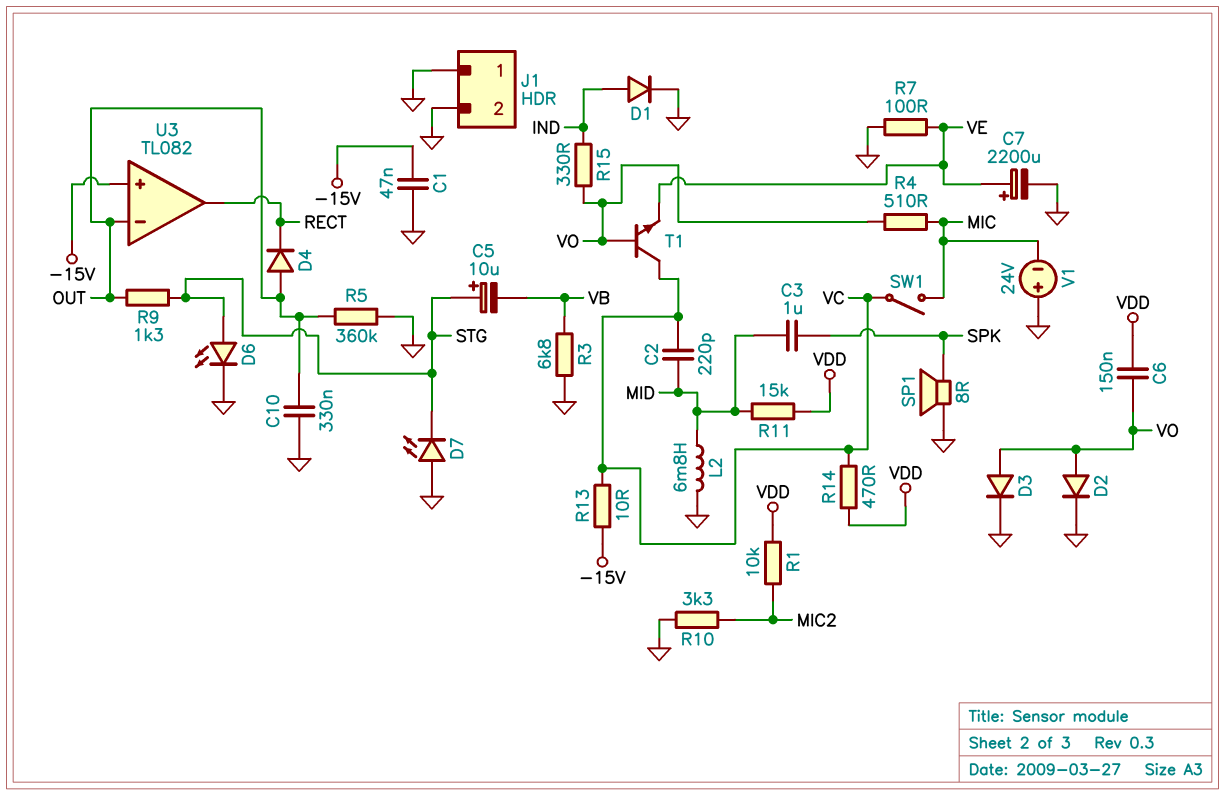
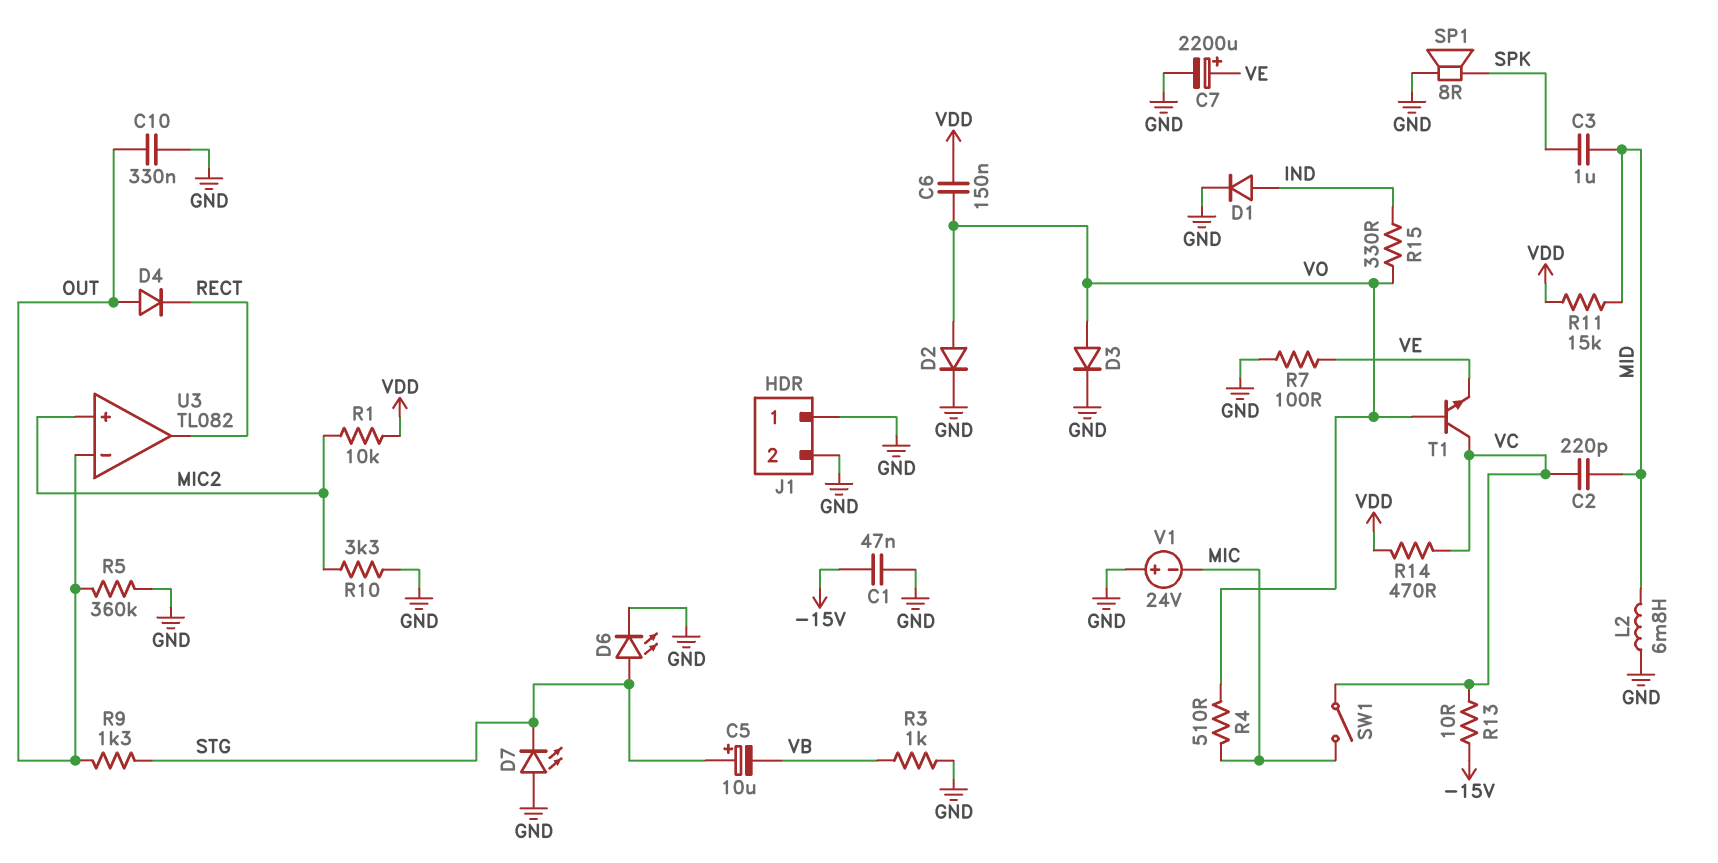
R3: 6.8k (GND, VB) -> 1k (GND, VB)
U3 pin in+: -15V -> MIC2

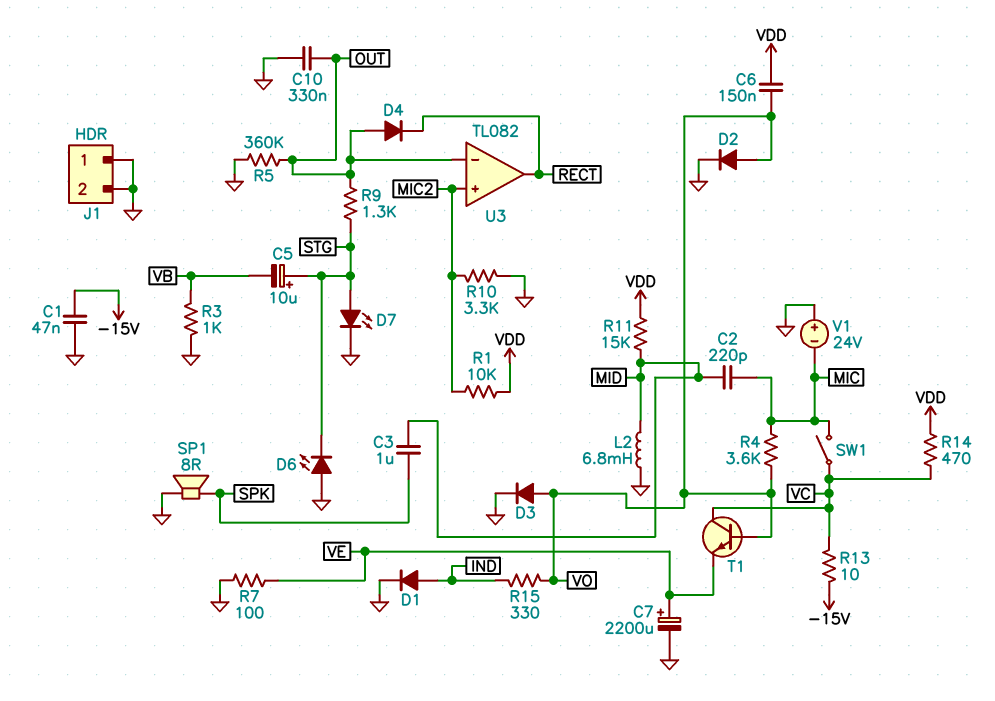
C2: 220pF (MID, VC) -> 220pF (MIC, MID)
D6: LED (A STG, K GND) -> LED (A GND, K STG)
D7: LED (A GND, K STG) -> LED (A STG, K GND)
R4: 510 (MIC, VO) -> 3.6k (MIC, VO)

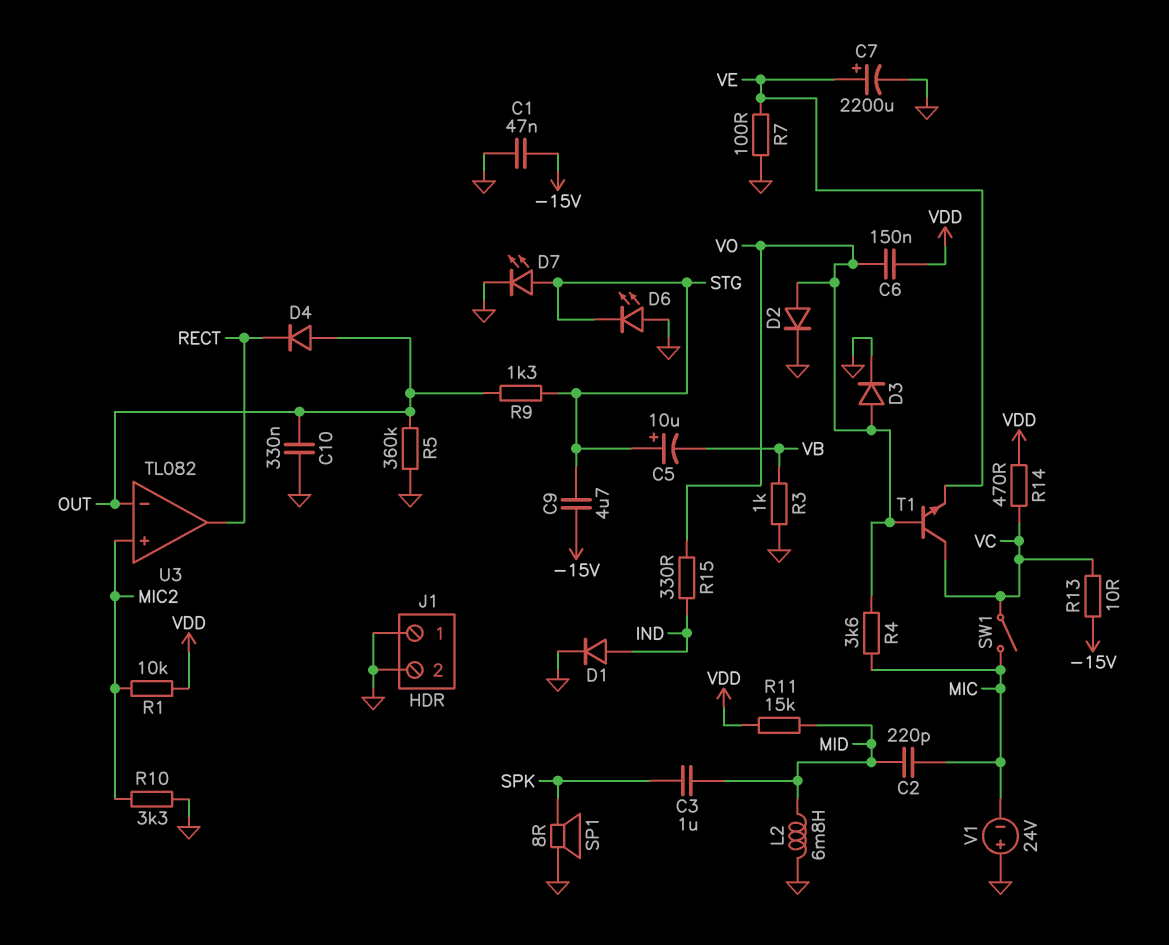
C9: none -> 4.7uF (-15V, STG)

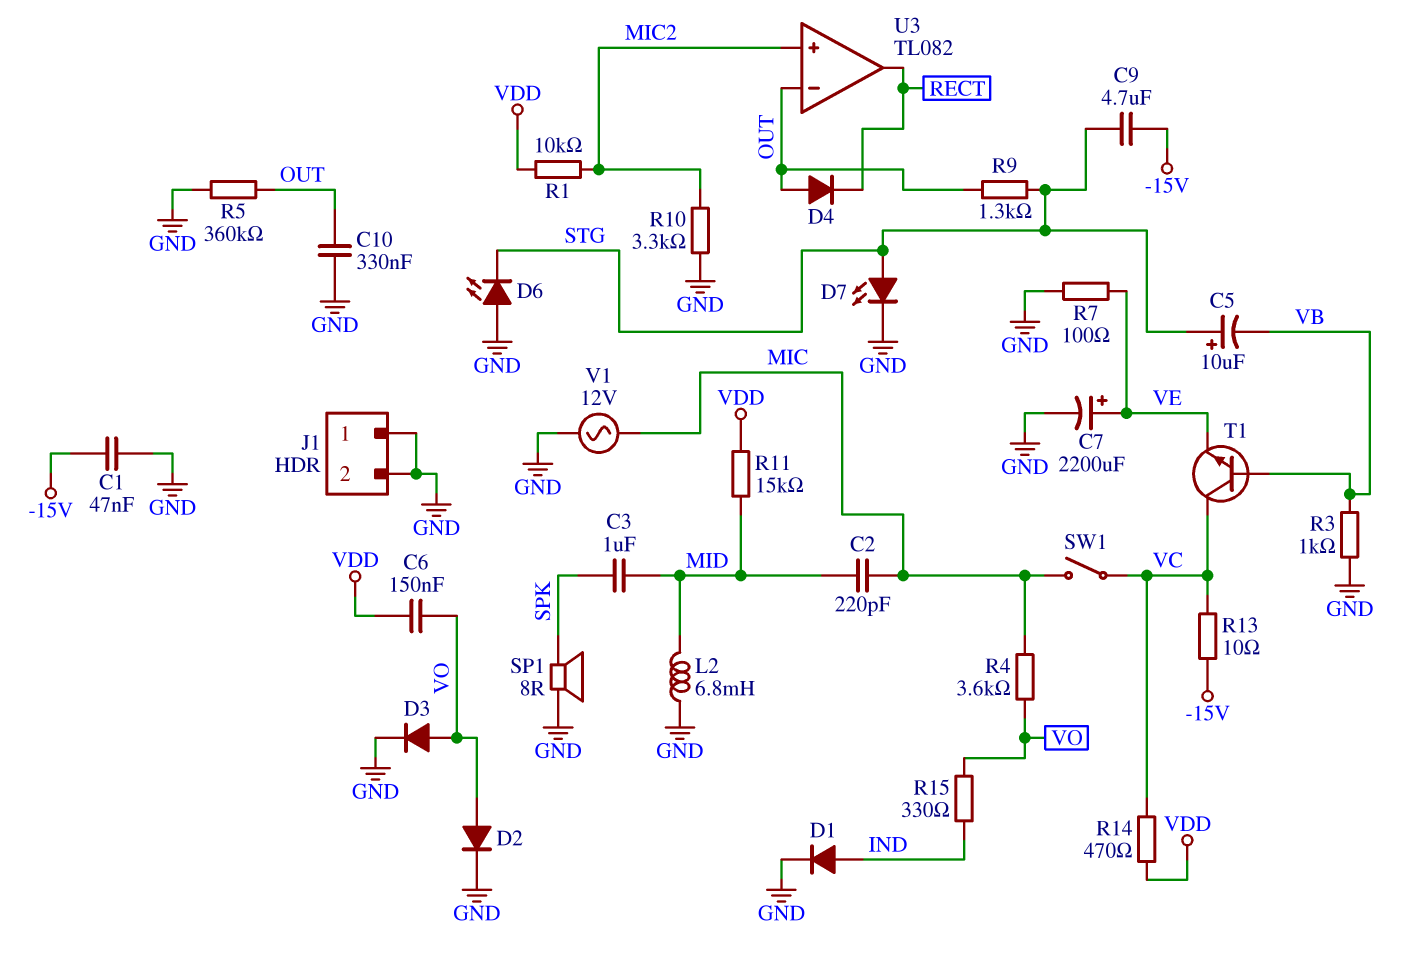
T1: NPN (B VO, C VC, E VE) -> NPN (B VB, C VC, E VE)
V1: 24V (plus GND, minus MIC) -> AC 12V (GND, MIC)

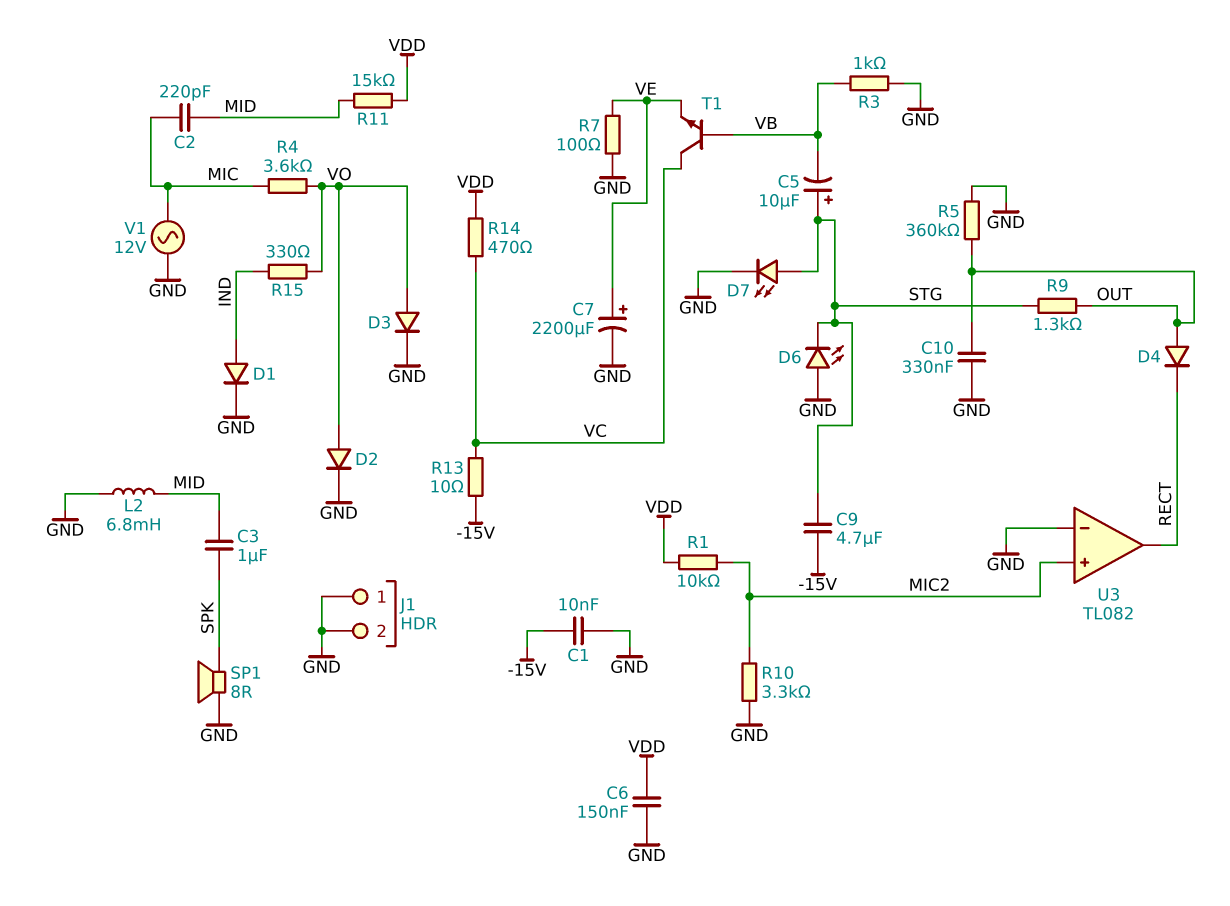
C1: 47nF (-15V, GND) -> 10nF (-15V, GND)
C6: 150nF (VDD, VO) -> 150nF (GND, VDD)
SW1: switch (MIC, VC) -> none
U3 pin in-: OUT -> GND

